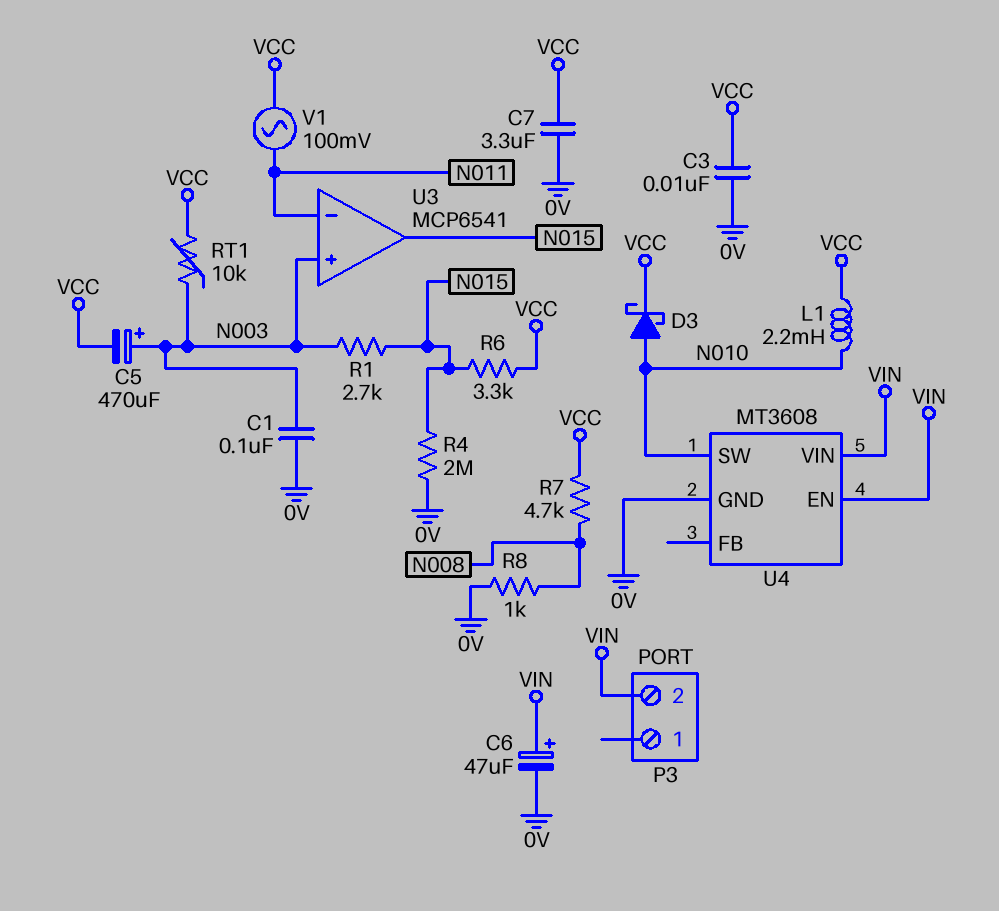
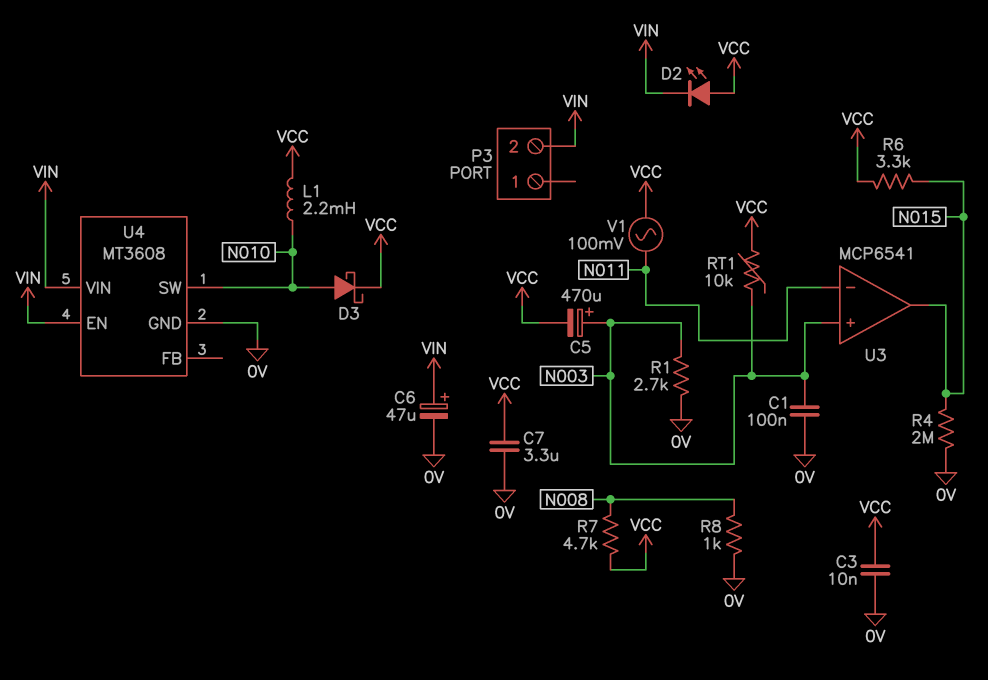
D2: none -> LED (A VCC, K VIN)
R1: 2.7k (N003, N015) -> 2.7k (0V, N003)

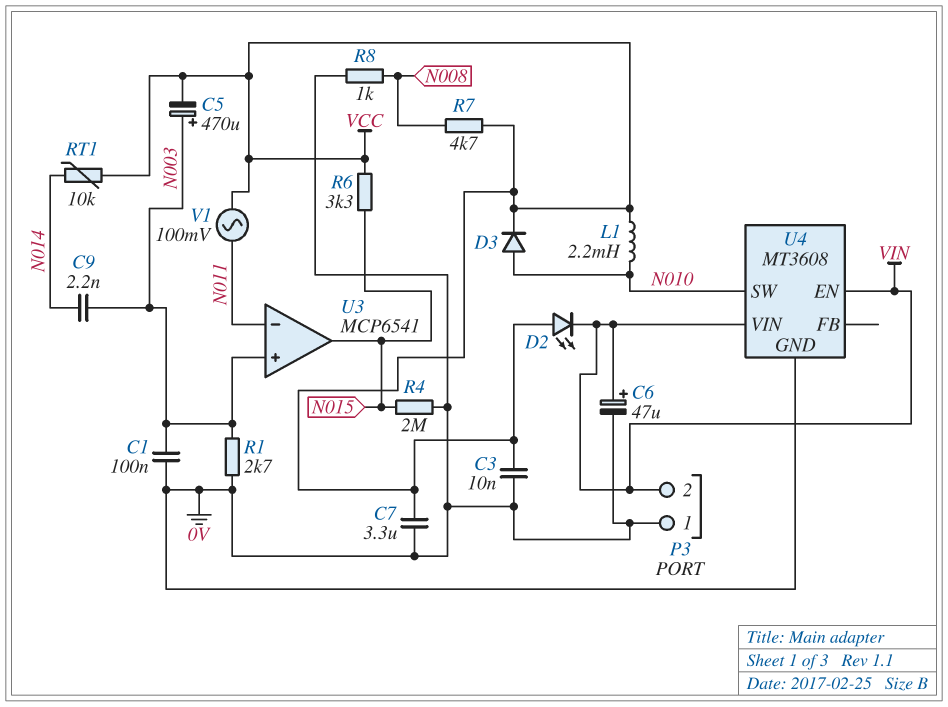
C9: none -> 2.2nF (N003, N014)
D3: schottky (A N010, K VCC) -> diode (A N010, K VCC)
P3 pin 1: none -> 0V
RT1: 10k (N003, VCC) -> 10k (N014, VCC)

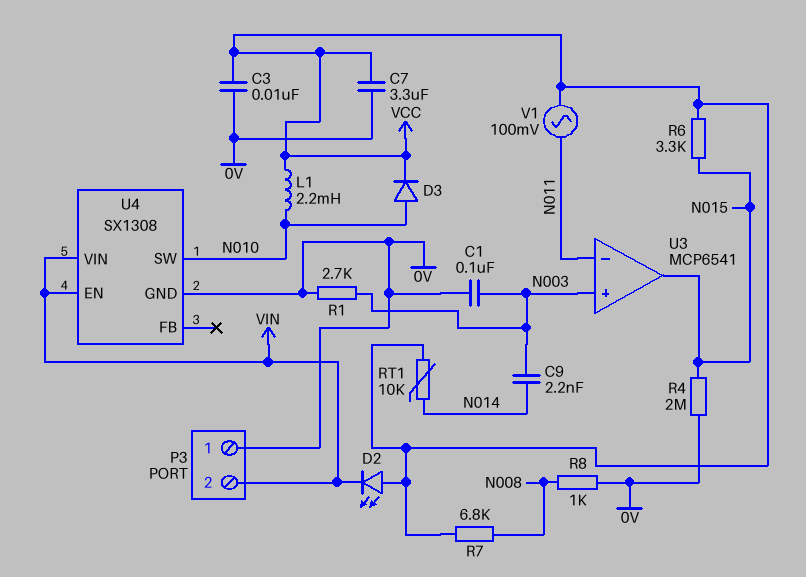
C5: 470uF (plus N003, minus VCC) -> none
C6: 47uF (plus VIN, minus 0V) -> none
R7: 4.7k (N008, VCC) -> 6.8k (N008, VCC)
U4: MT3608 -> SX1308

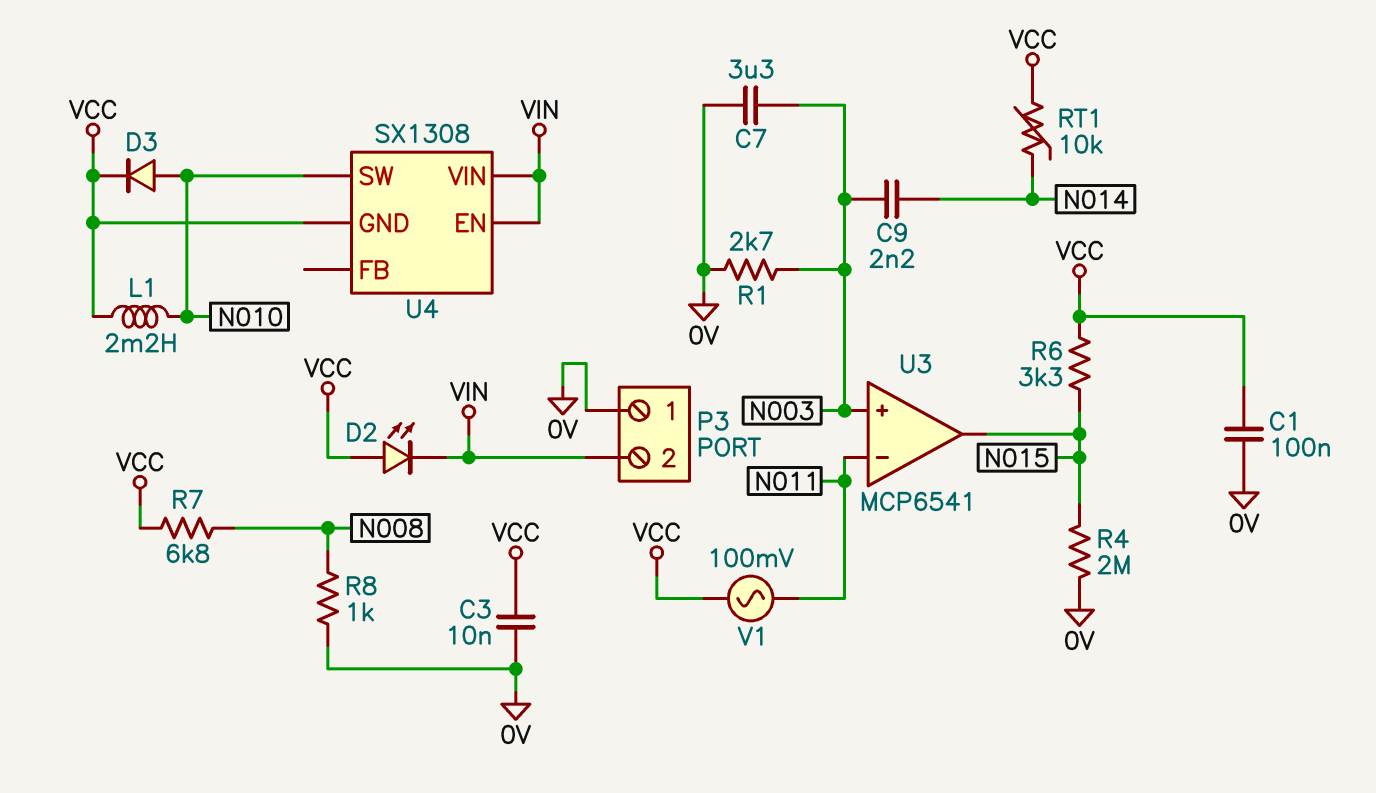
C1: 100nF (0V, N003) -> 100nF (0V, VCC)
C7: 3.3uF (0V, VCC) -> 3.3uF (0V, N003)
U4 pin GND: 0V -> VCC

